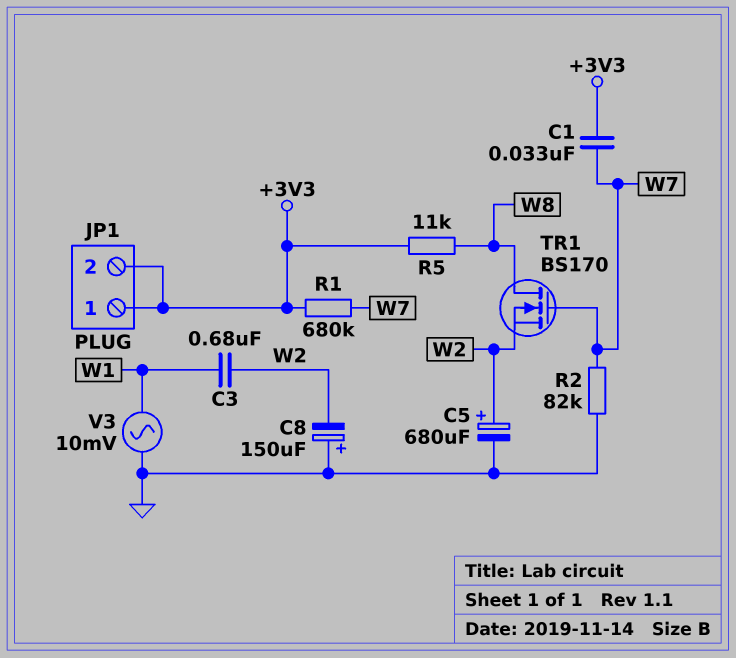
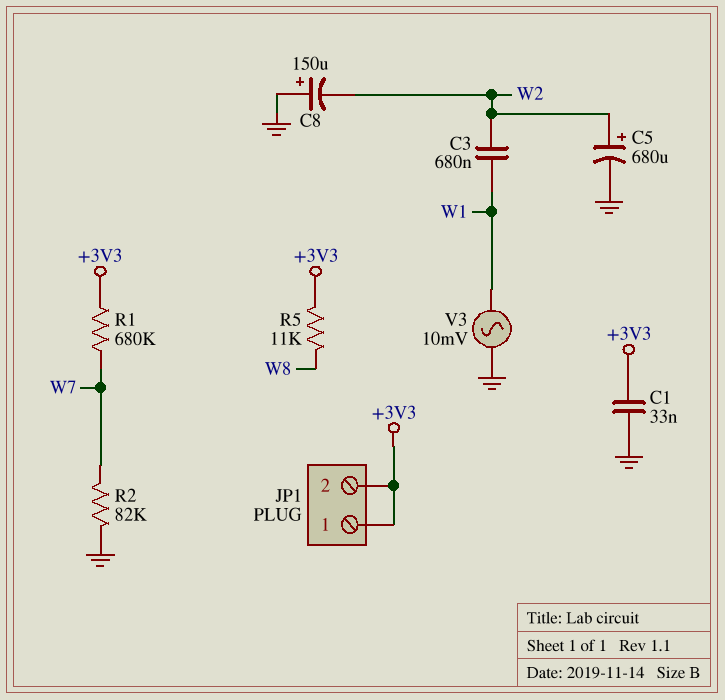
C1: 33nF (+3V3, W7) -> 33nF (+3V3, GND)
TR1: NMOS BS170 (G W7, D W8, S W2) -> none

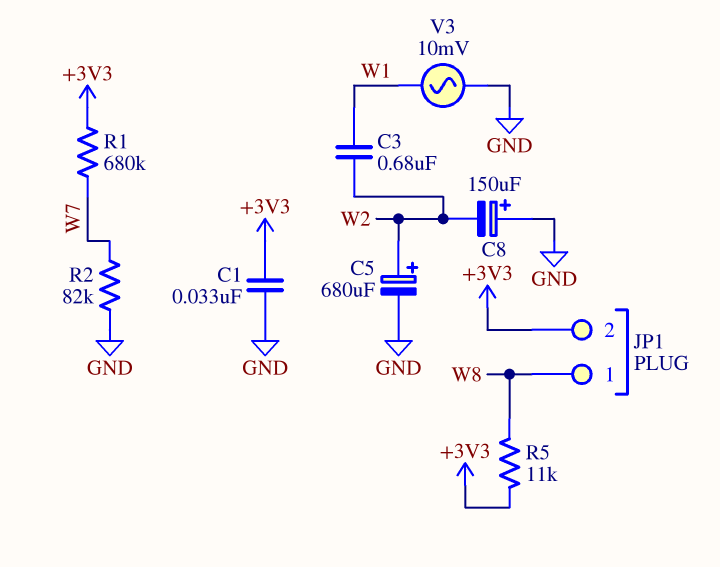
JP1 pin 1: +3V3 -> W8

